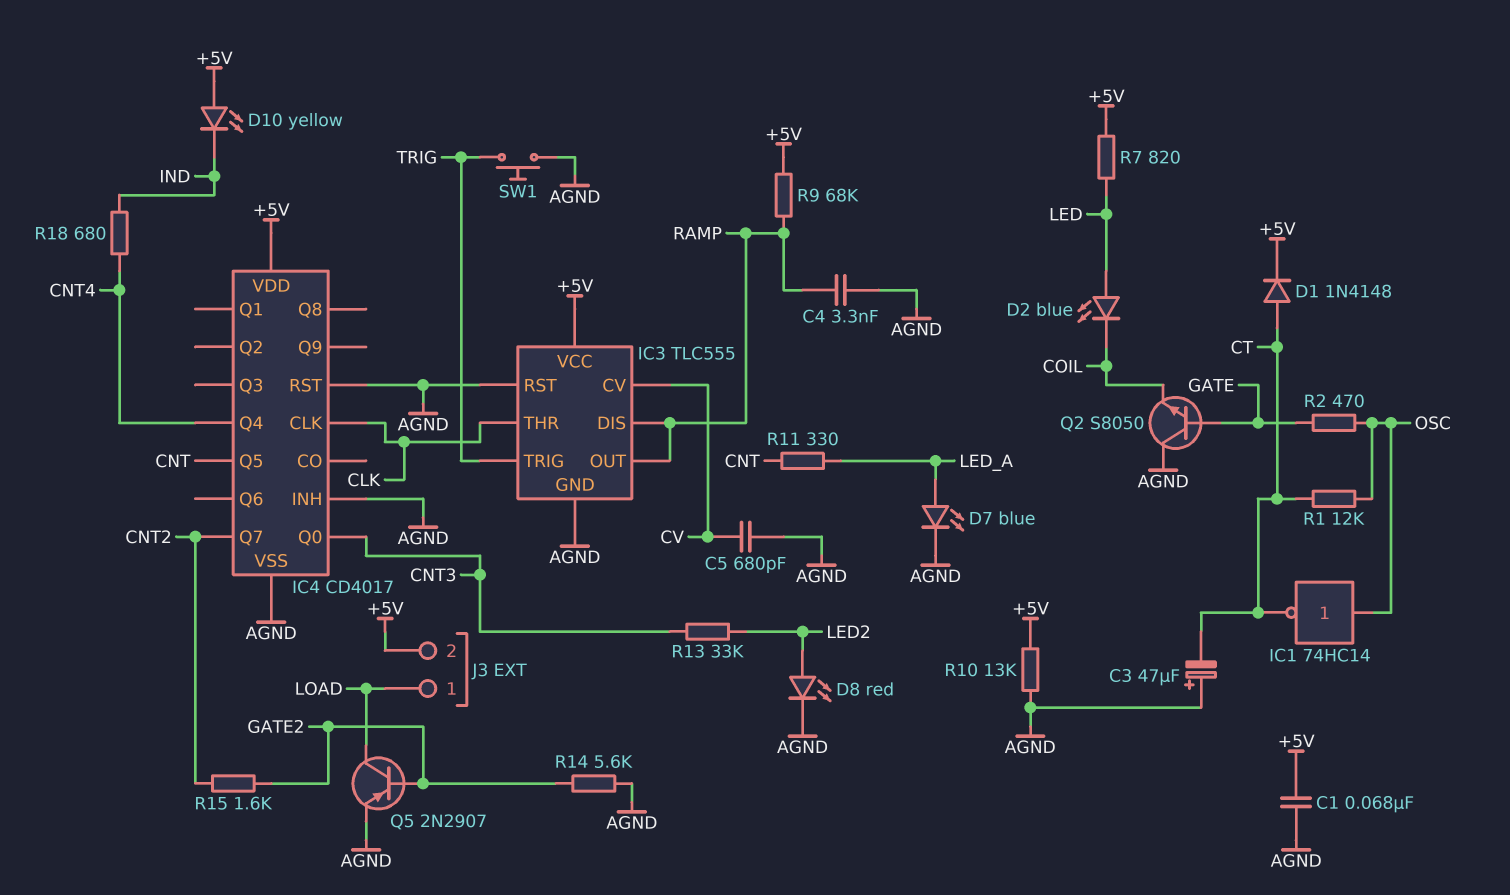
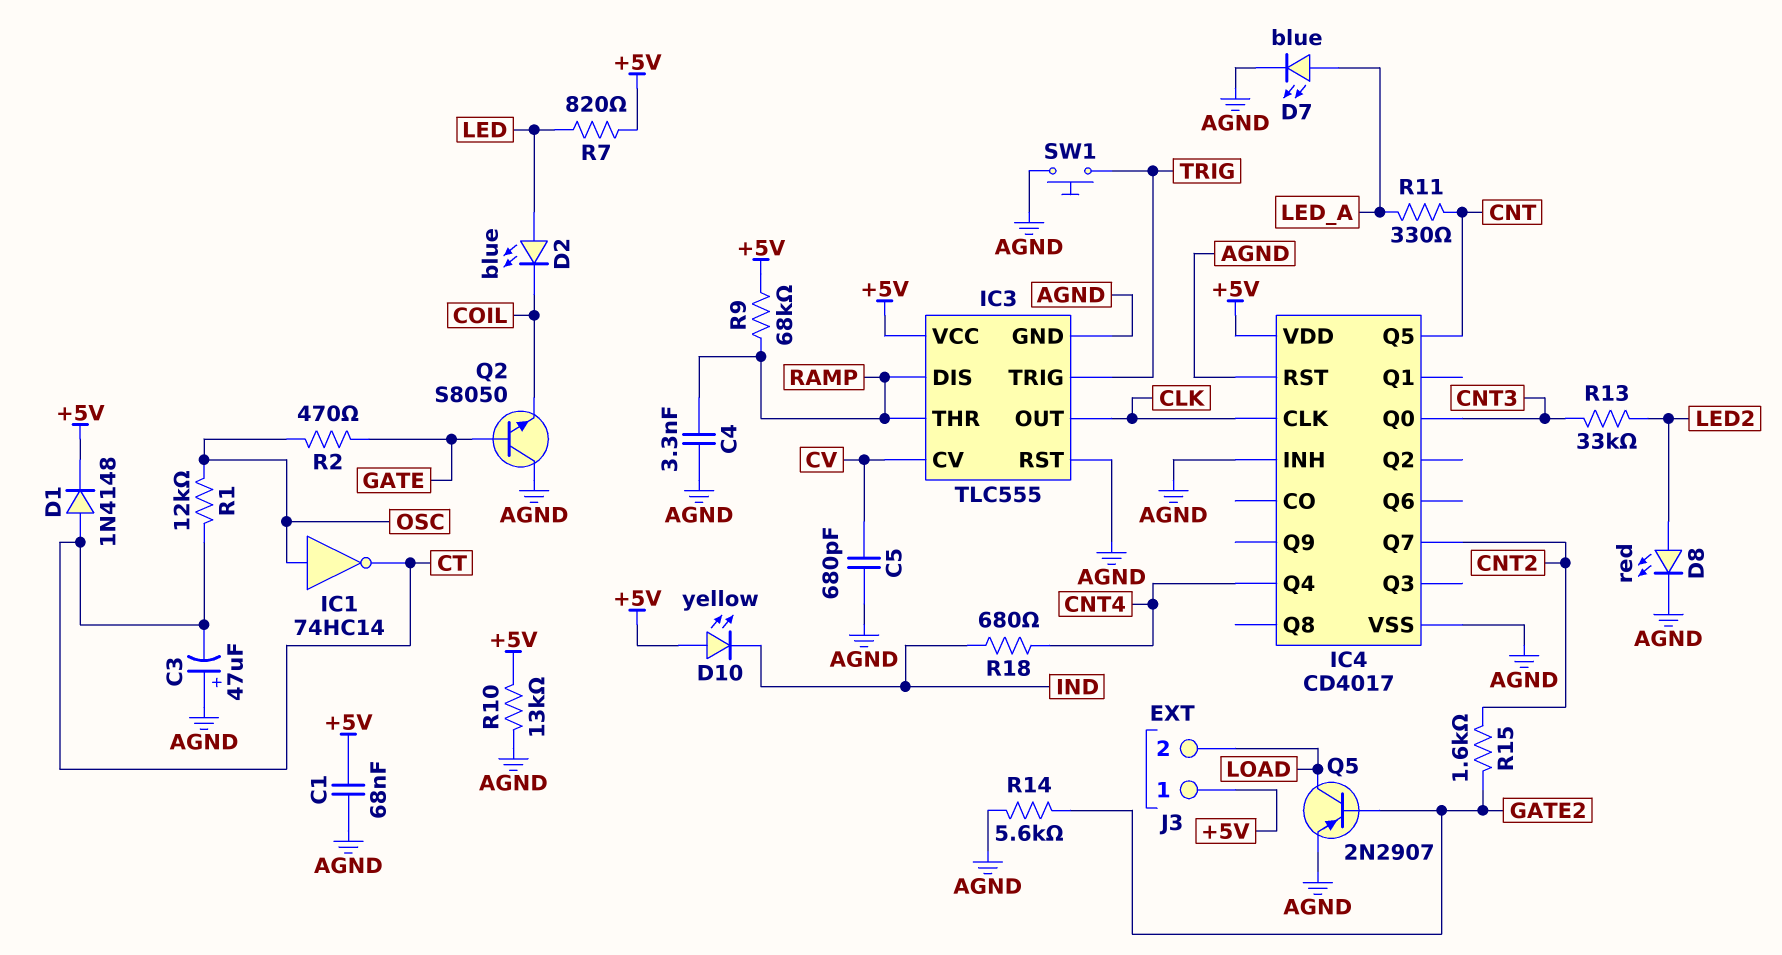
IC3 pin OUT: RAMP -> CLK
IC3 pin THR: CLK -> RAMP
J3 pin 1: LOAD -> +5V
J3 pin 2: +5V -> LOAD

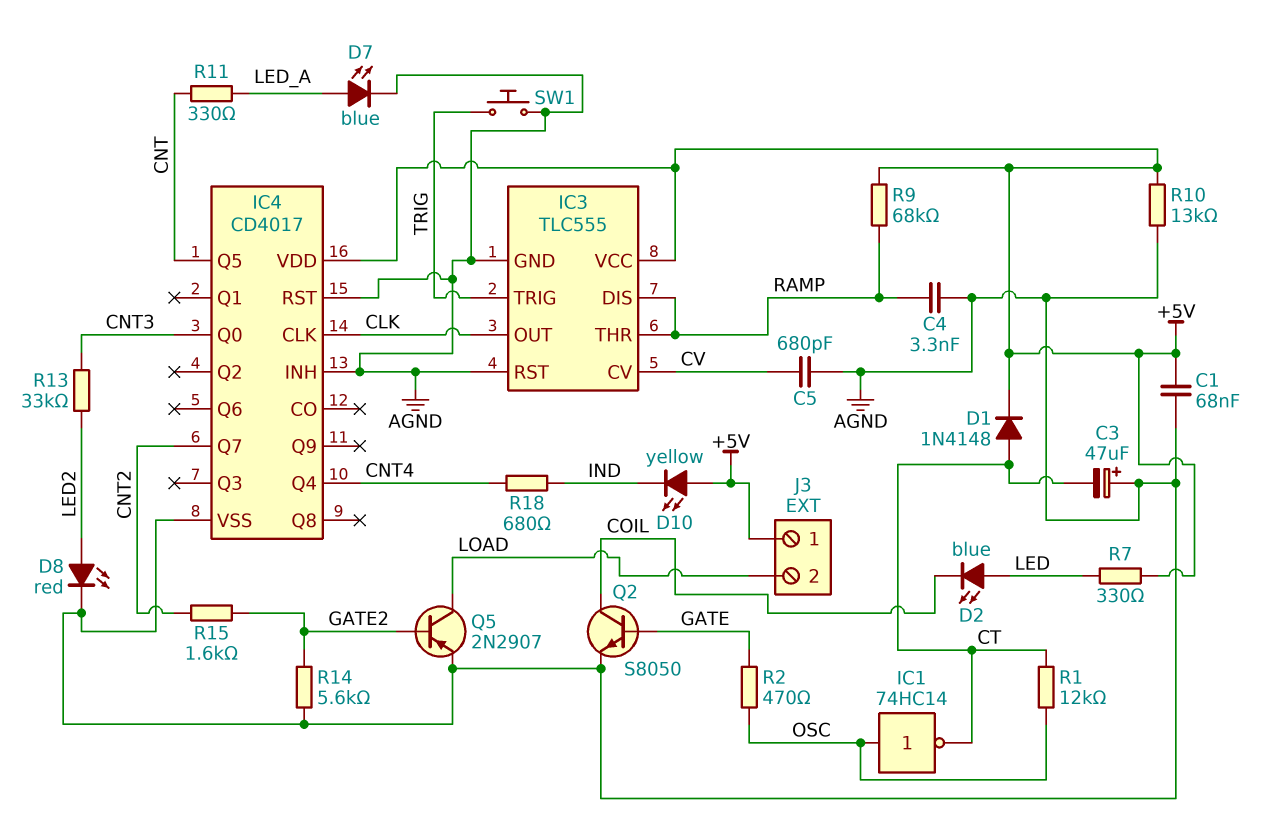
Q2: NPN S8050 (B GATE, C AGND, E COIL) -> NPN S8050 (B GATE, C COIL, E AGND)
R7: 820 (+5V, LED) -> 330 (+5V, LED)

